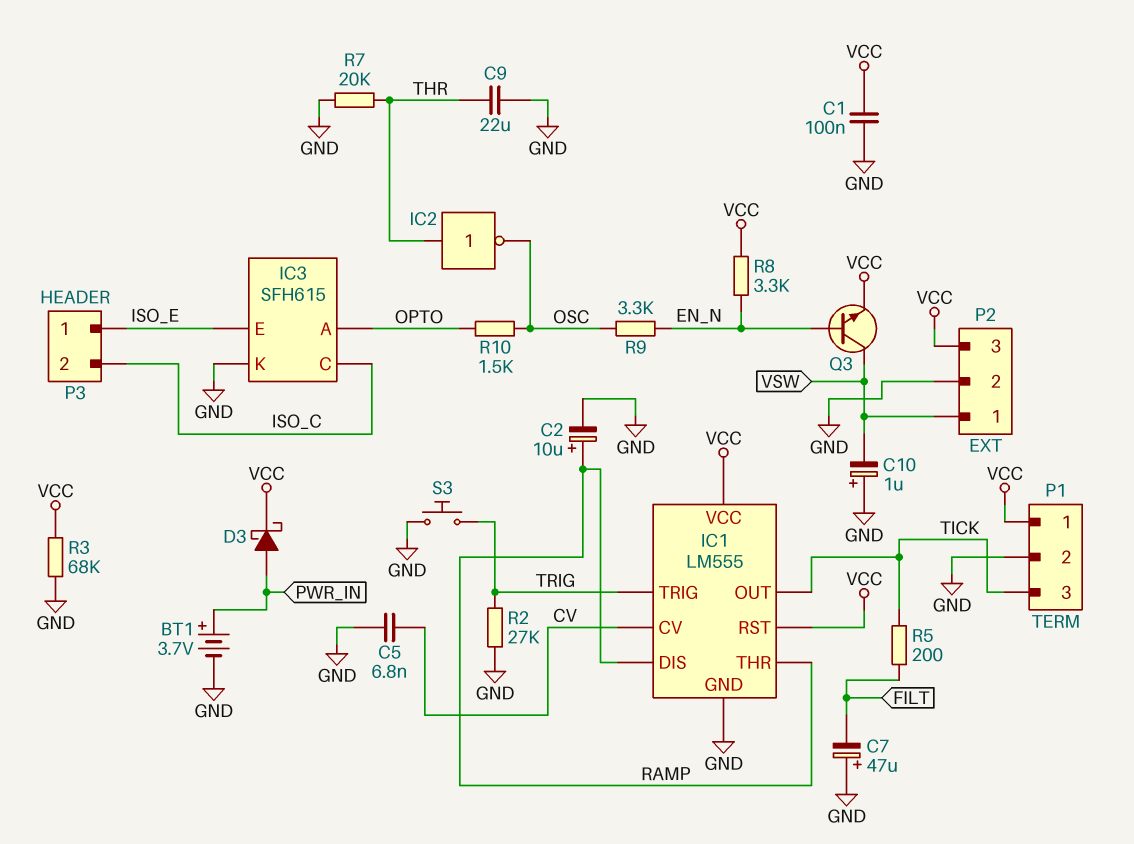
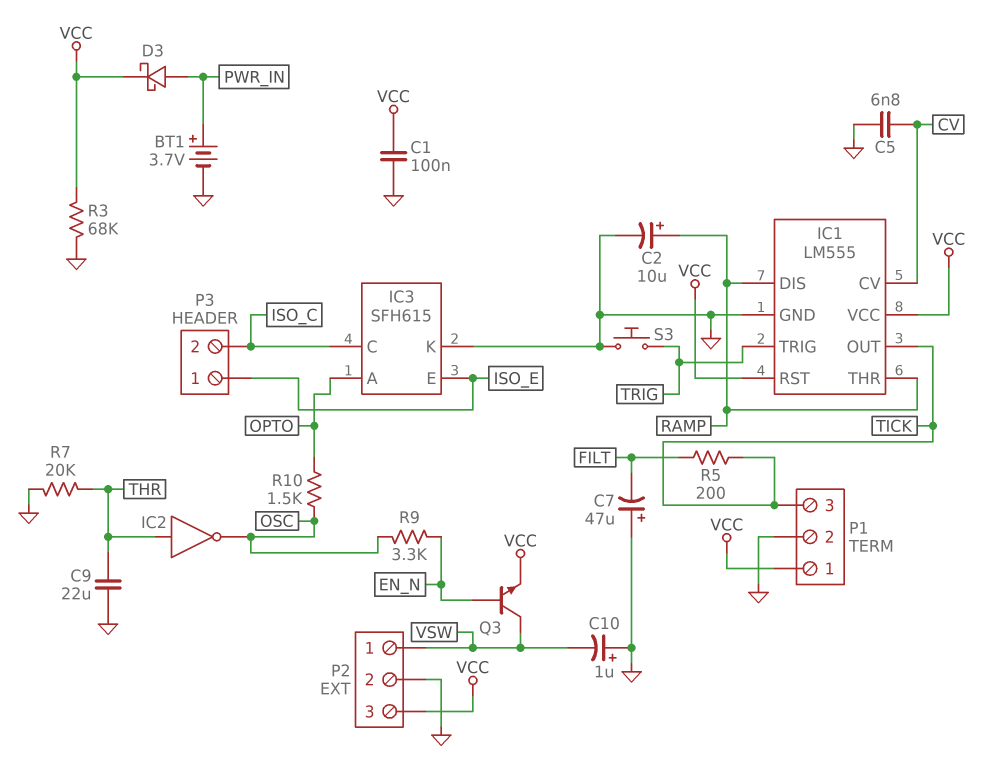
R2: 27k (GND, TRIG) -> none
R8: 3.3k (EN_N, VCC) -> none

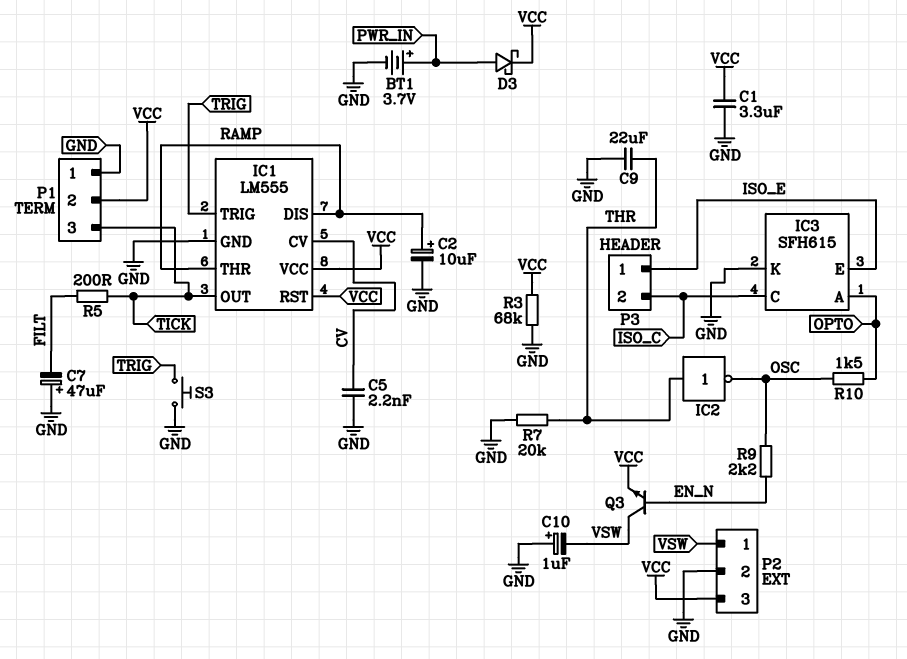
C1: 100nF (GND, VCC) -> 3.3uF (GND, VCC)
C5: 6.8nF (CV, GND) -> 2.2nF (CV, GND)
P1 pin 1: VCC -> GND
P1 pin 2: GND -> VCC
R9: 3.3k (EN_N, OSC) -> 2.2k (EN_N, OSC)

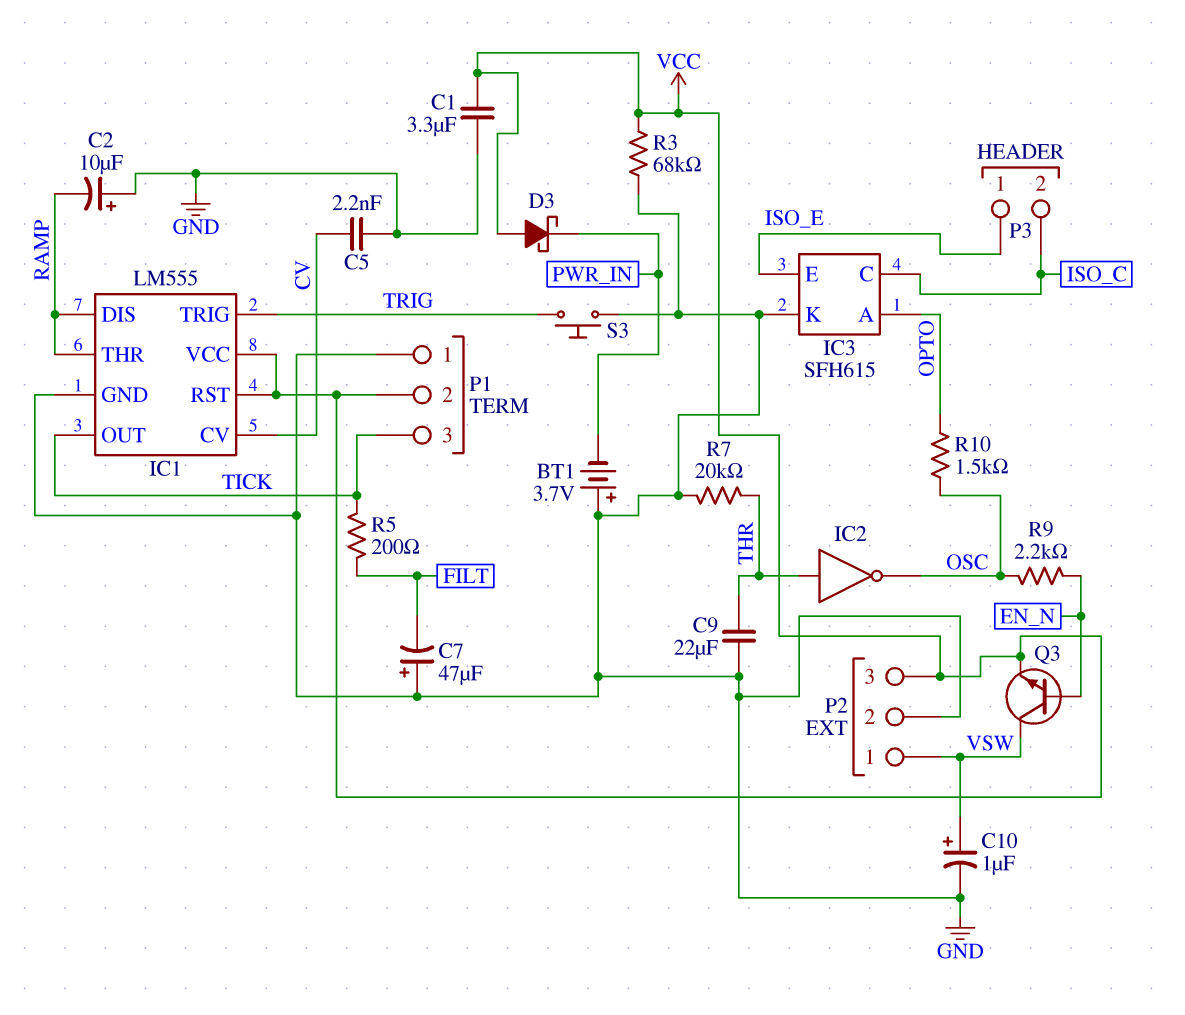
BT1: 3.7V (plus PWR_IN, minus GND) -> 3.7V (plus GND, minus PWR_IN)
C2: 10uF (plus RAMP, minus GND) -> 10uF (plus GND, minus RAMP)
C10: 1uF (plus GND, minus VSW) -> 1uF (plus VSW, minus GND)
D3: schottky (A PWR_IN, K VCC) -> schottky (A VCC, K PWR_IN)

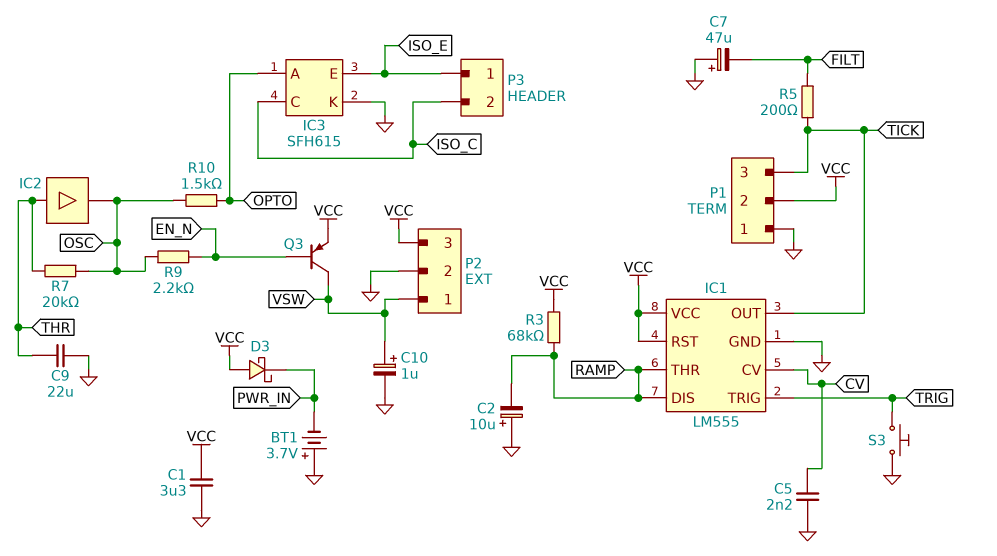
IC2: NOT (in THR, out OSC) -> buffer (in THR, out OSC)
Q3: NPN (B EN_N, C VSW, E VCC) -> PNP (B EN_N, C VSW, E VCC)
R3: 68k (GND, VCC) -> 68k (RAMP, VCC)
R7: 20k (GND, THR) -> 20k (OSC, THR)

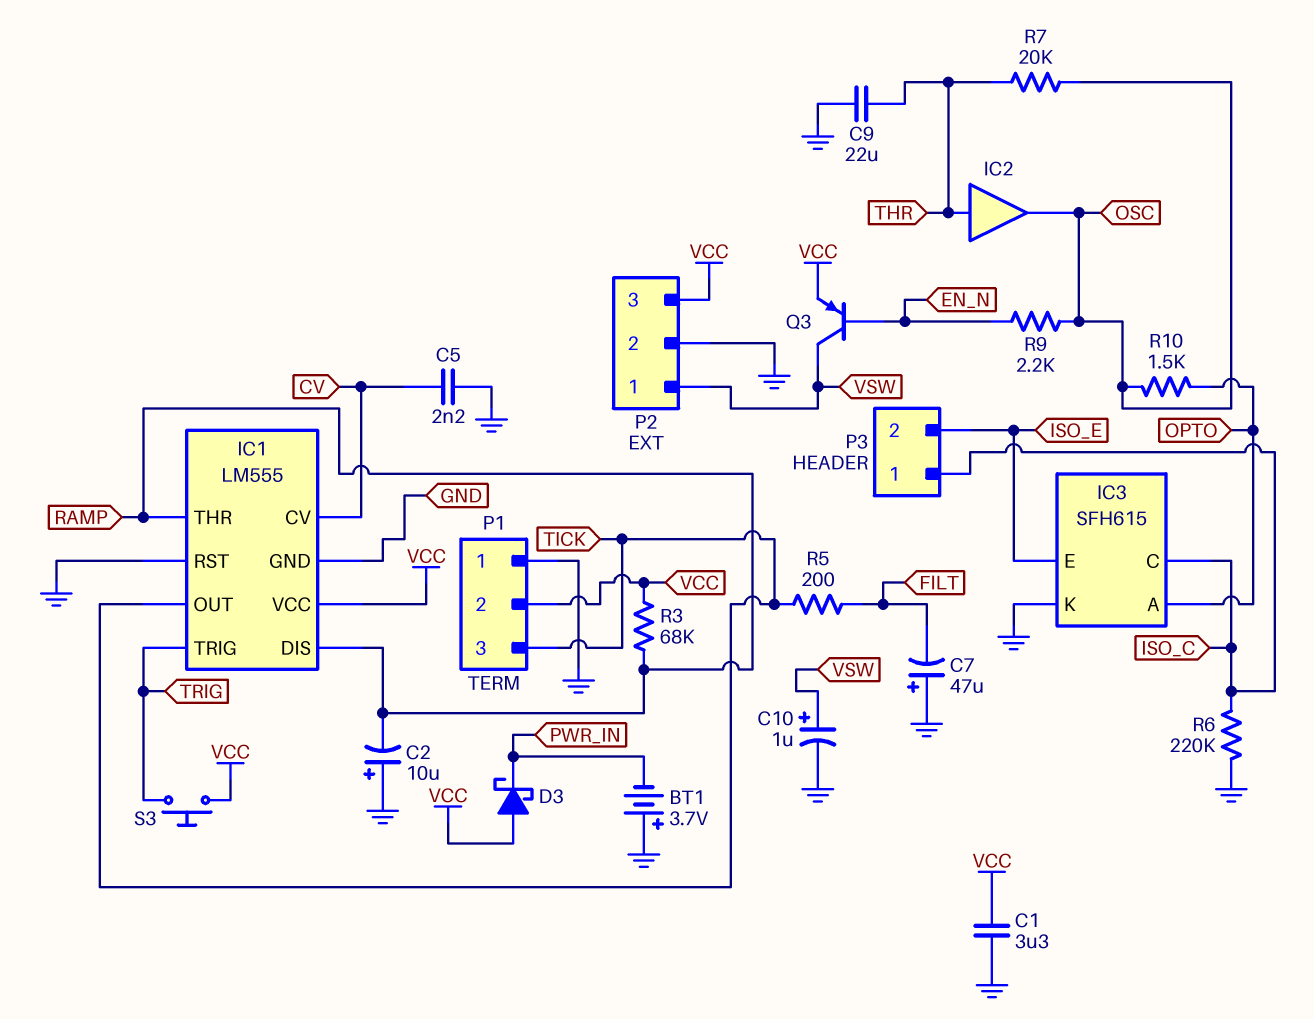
IC1 pin RST: VCC -> GND
P3 pin 1: ISO_E -> ISO_C
P3 pin 2: ISO_C -> ISO_E
R6: none -> 220k (GND, ISO_C)
S3: button (GND, TRIG) -> button (TRIG, VCC)

